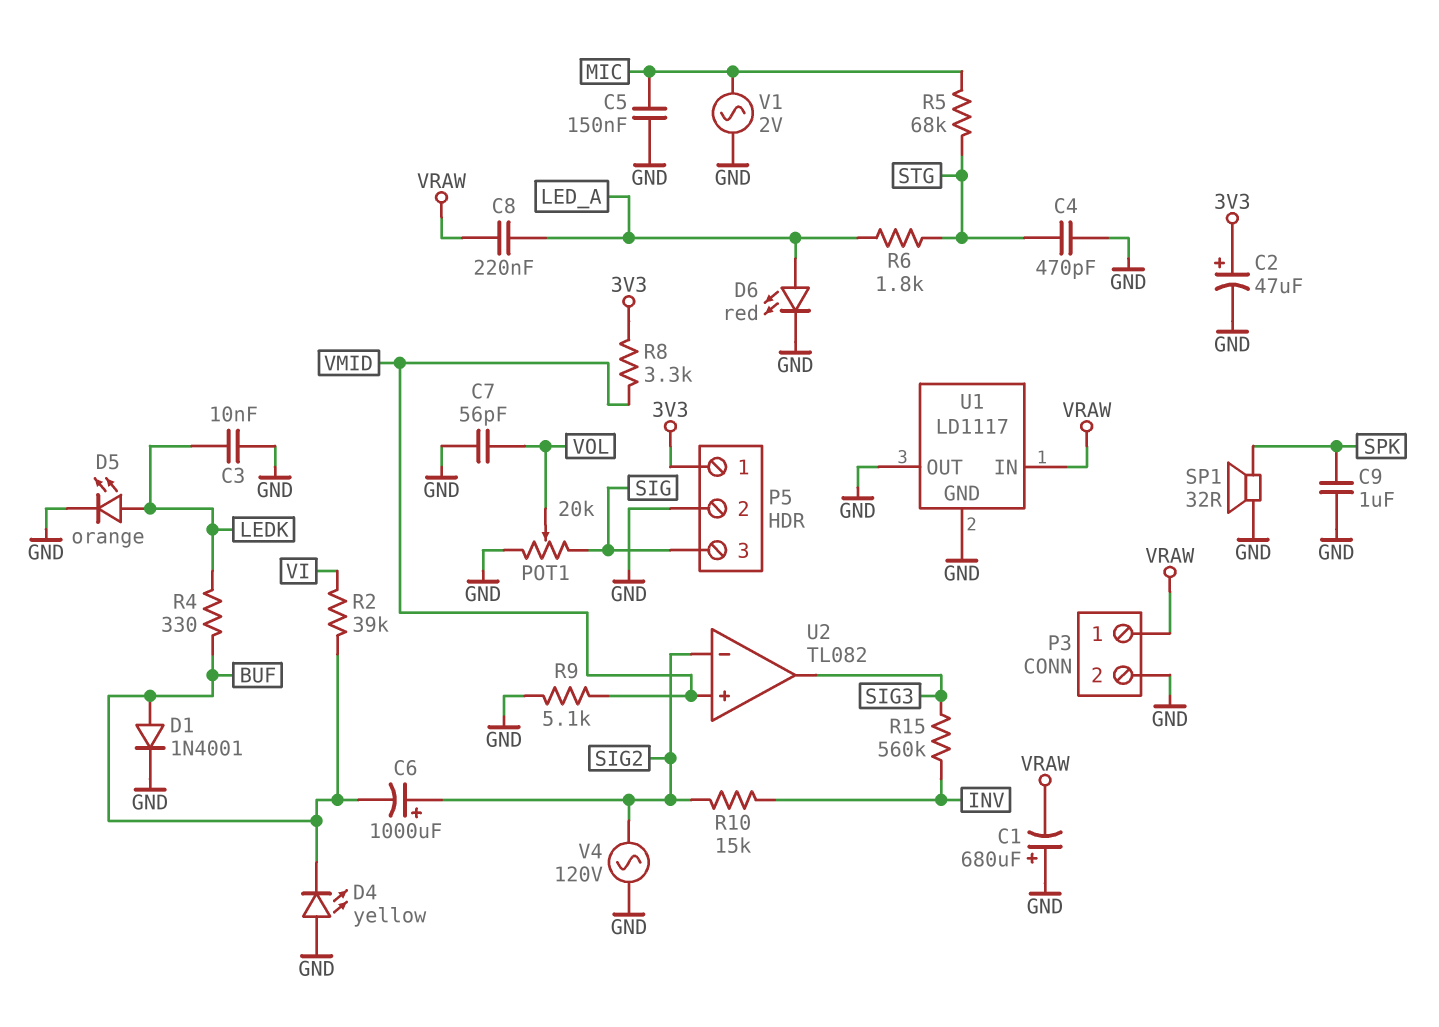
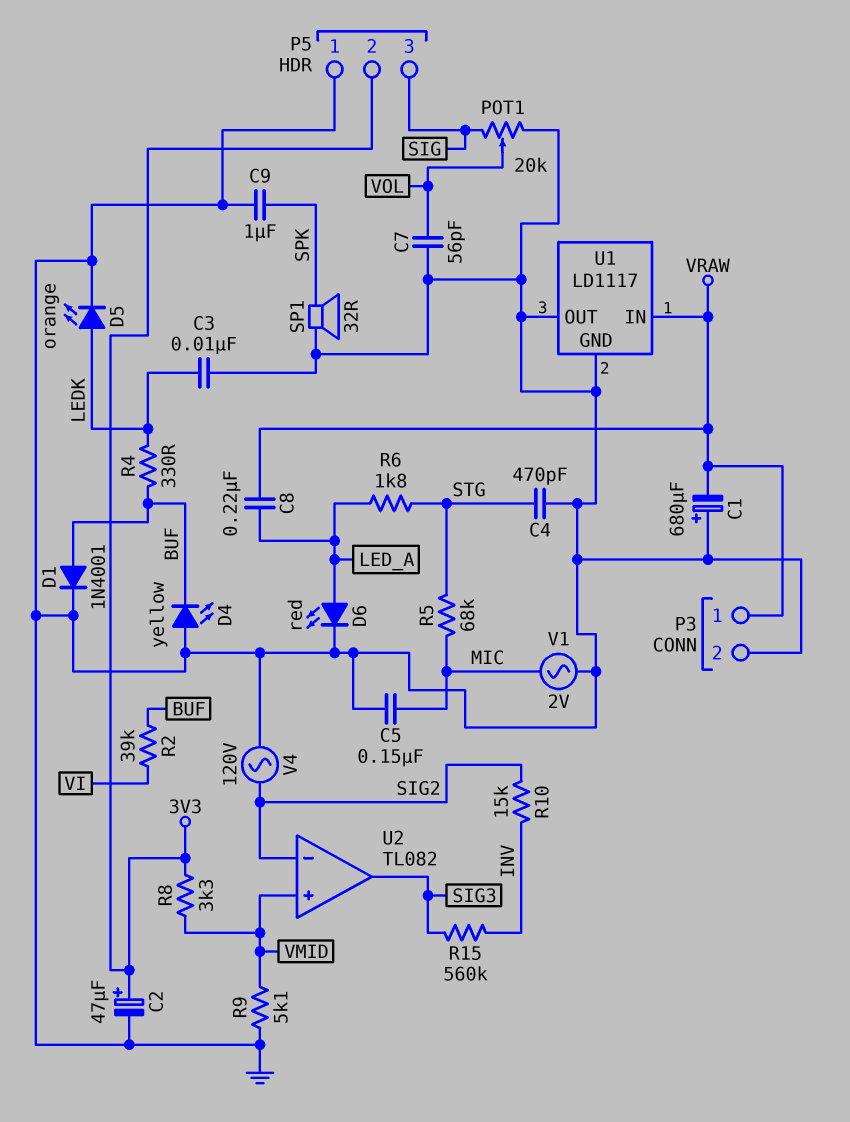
C6: 1000uF (plus SIG2, minus BUF) -> none
P5 pin 1: 3V3 -> GND
P5 pin 2: GND -> 3V3

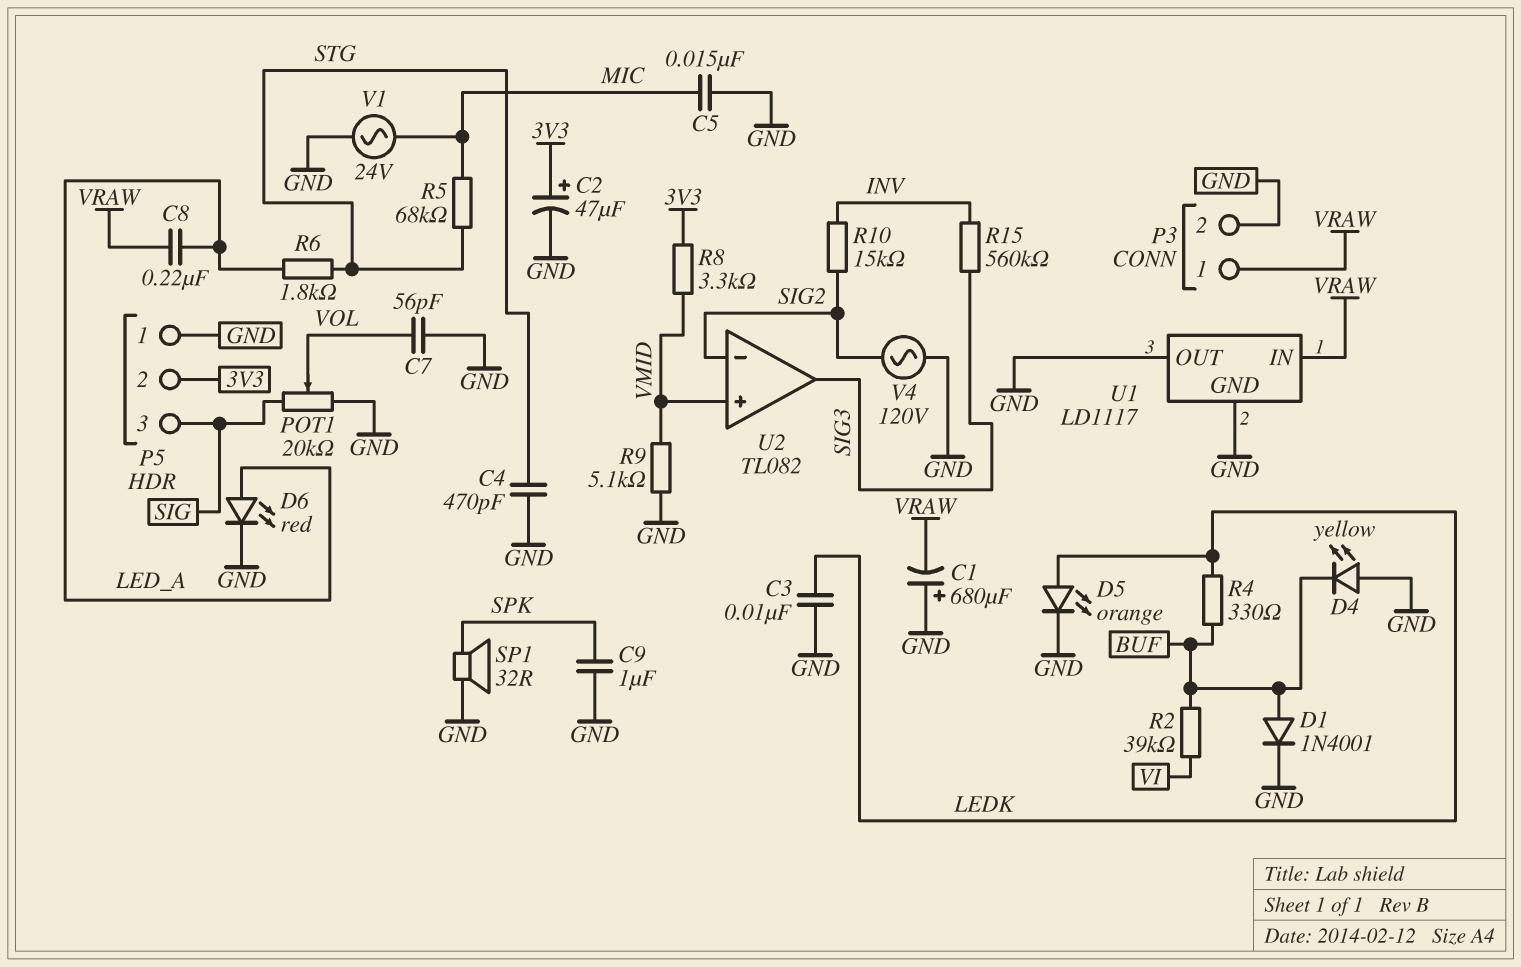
C5: 150nF (GND, MIC) -> 15nF (GND, MIC)
V1: AC 2V (GND, MIC) -> AC 24V (GND, MIC)

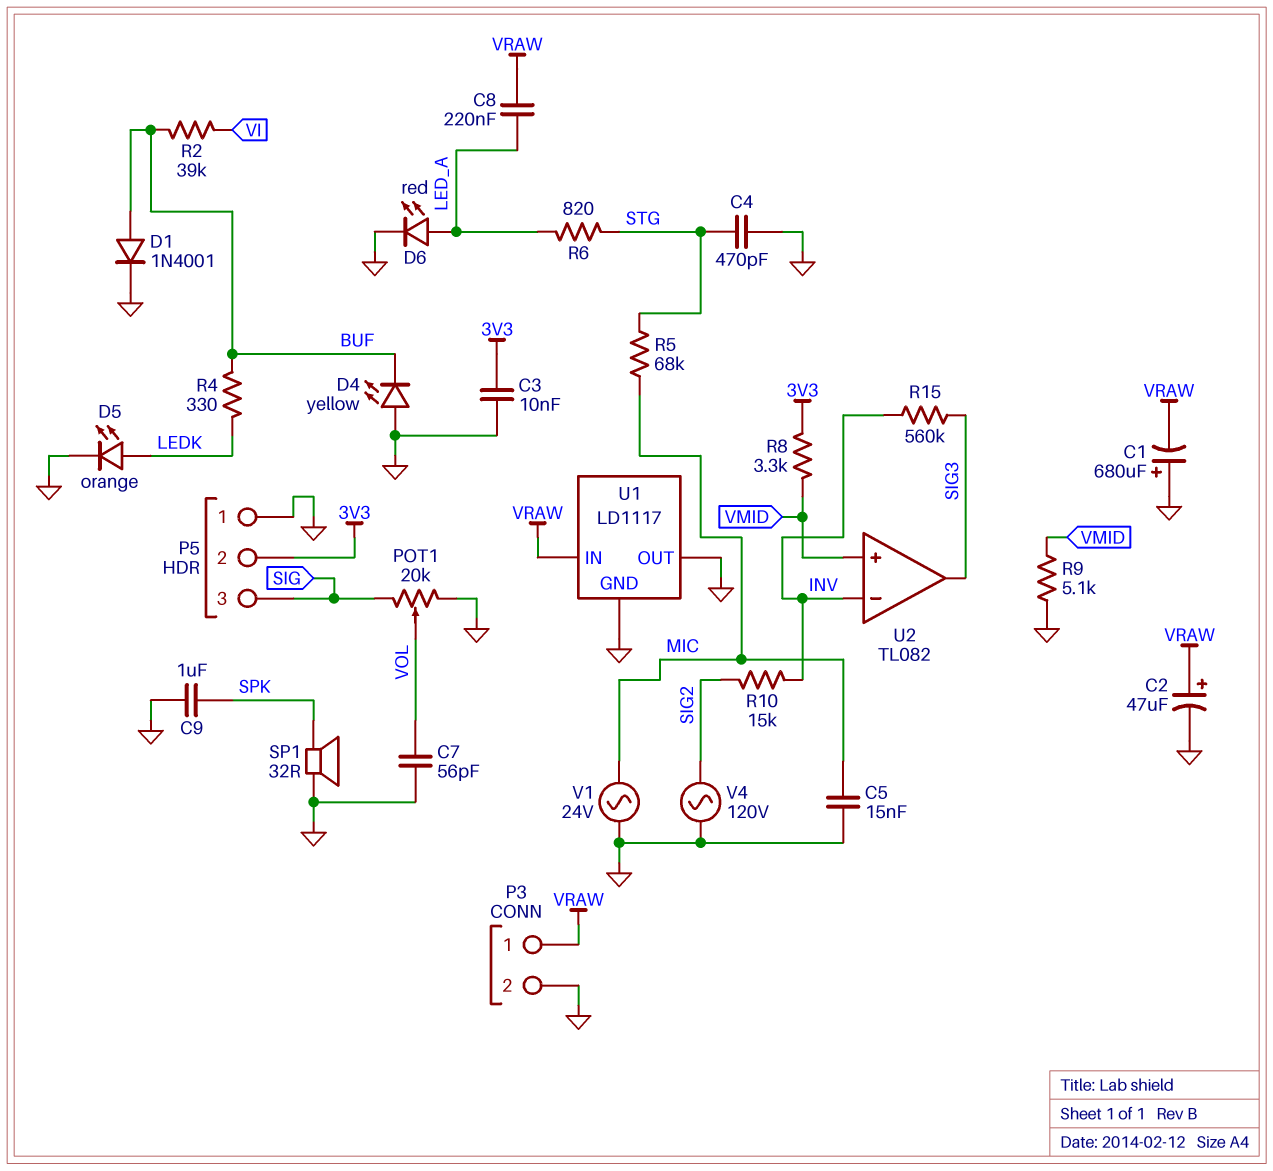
C2: 47uF (plus 3V3, minus GND) -> 47uF (plus VRAW, minus GND)
C3: 10nF (GND, LEDK) -> 10nF (3V3, GND)
R6: 1.8k (LED_A, STG) -> 820 (LED_A, STG)
U2 pin in-: SIG2 -> INV

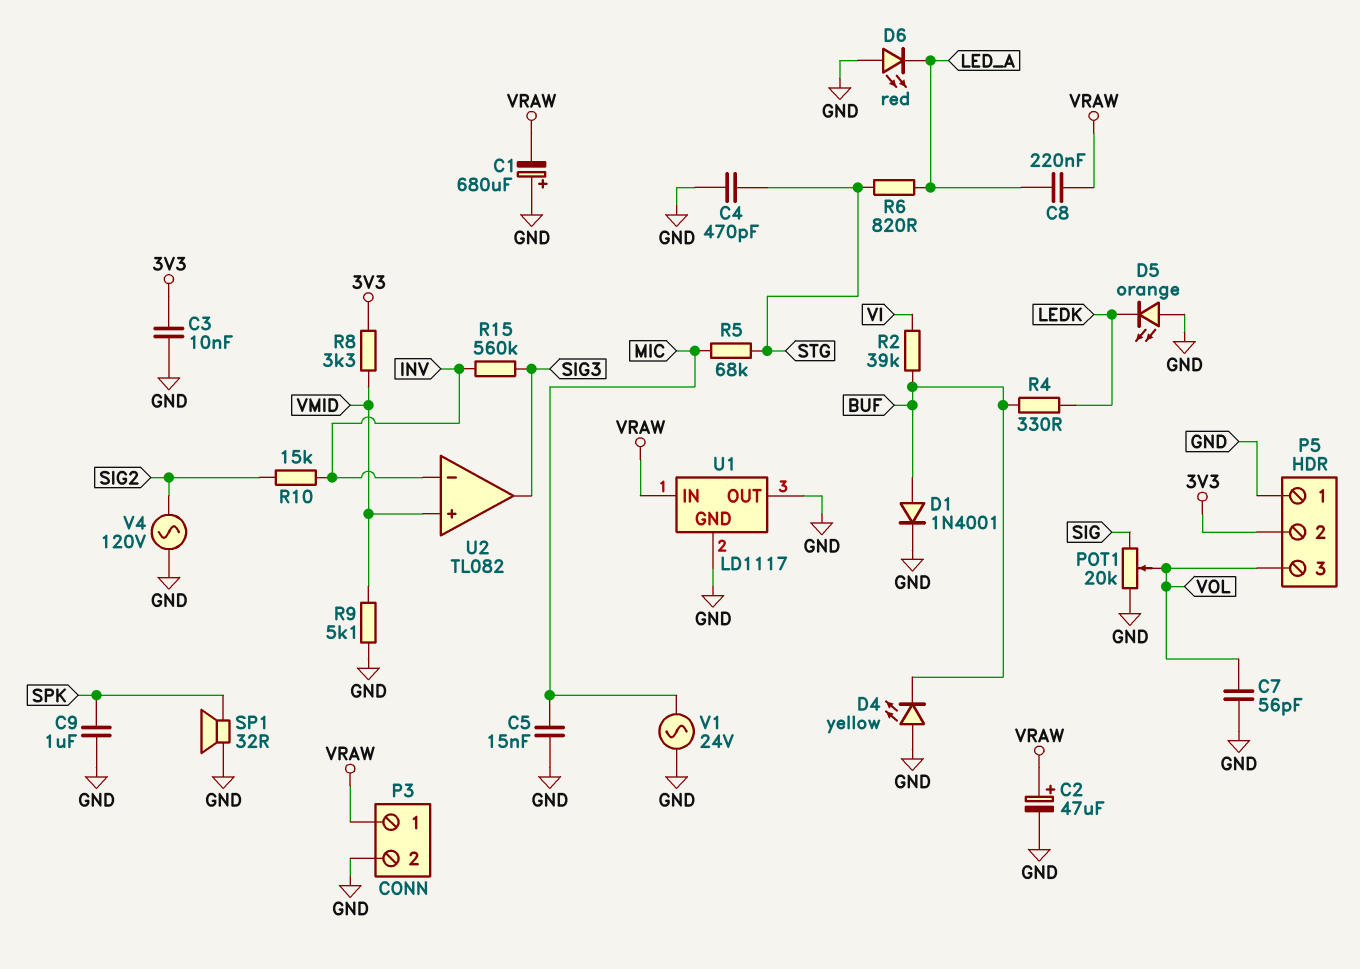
D5: LED orange (A LEDK, K GND) -> LED orange (A GND, K LEDK)
D6: LED red (A LED_A, K GND) -> LED red (A GND, K LED_A)
P5 pin 3: SIG -> VOL

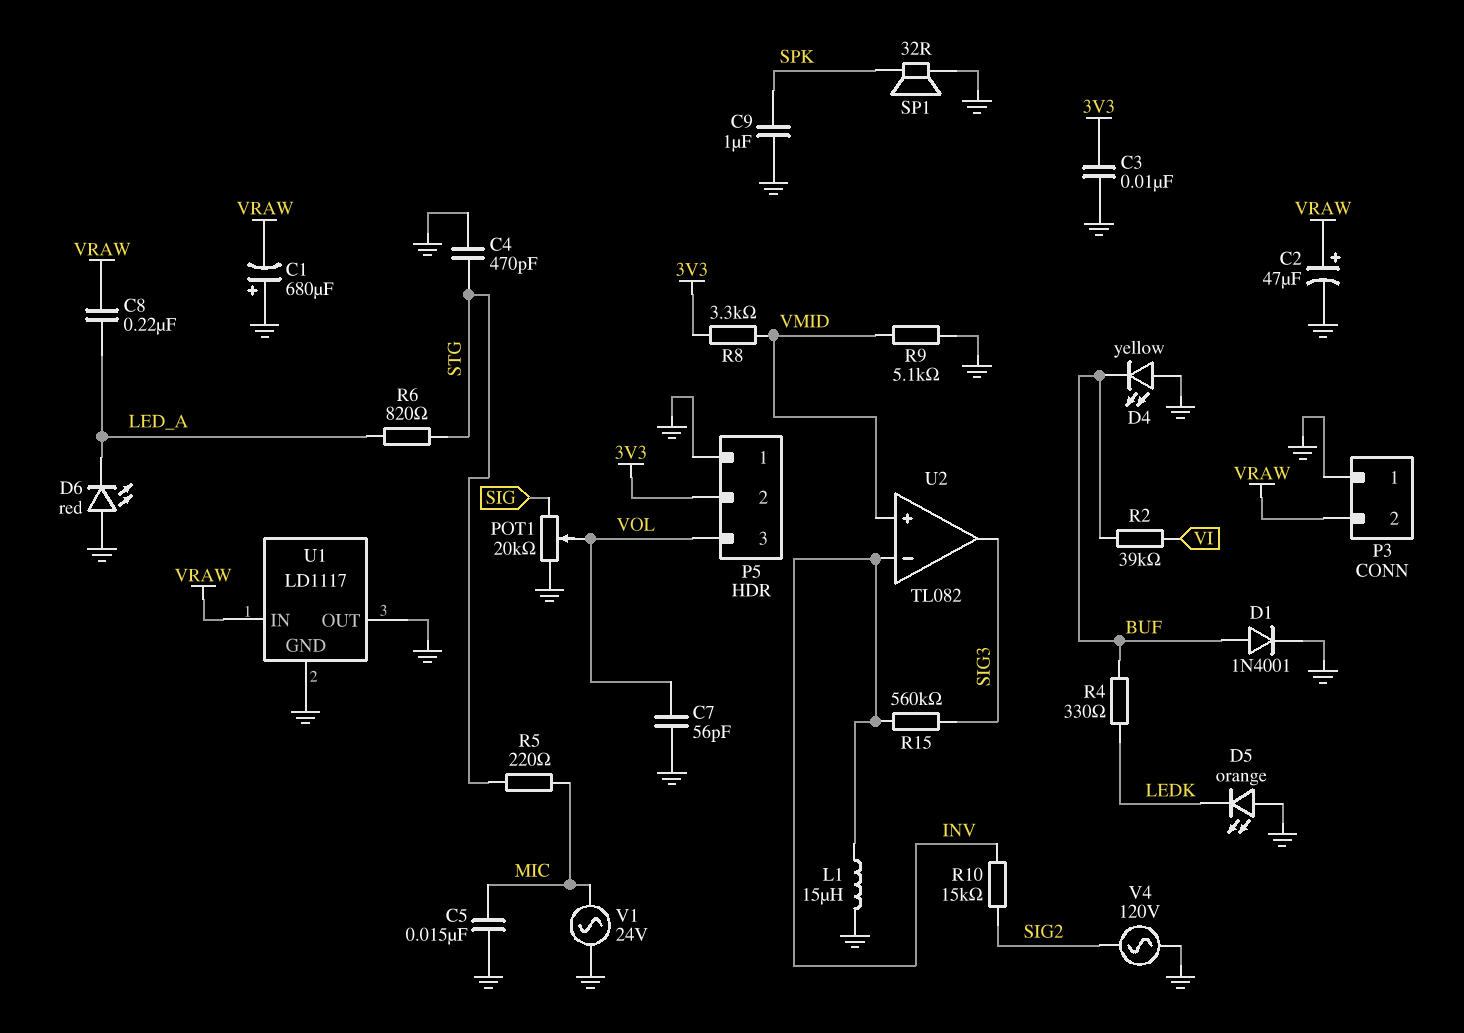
L1: none -> 15uH (GND, INV)
P3 pin 1: VRAW -> GND
P3 pin 2: GND -> VRAW
R5: 68k (MIC, STG) -> 220 (MIC, STG)

